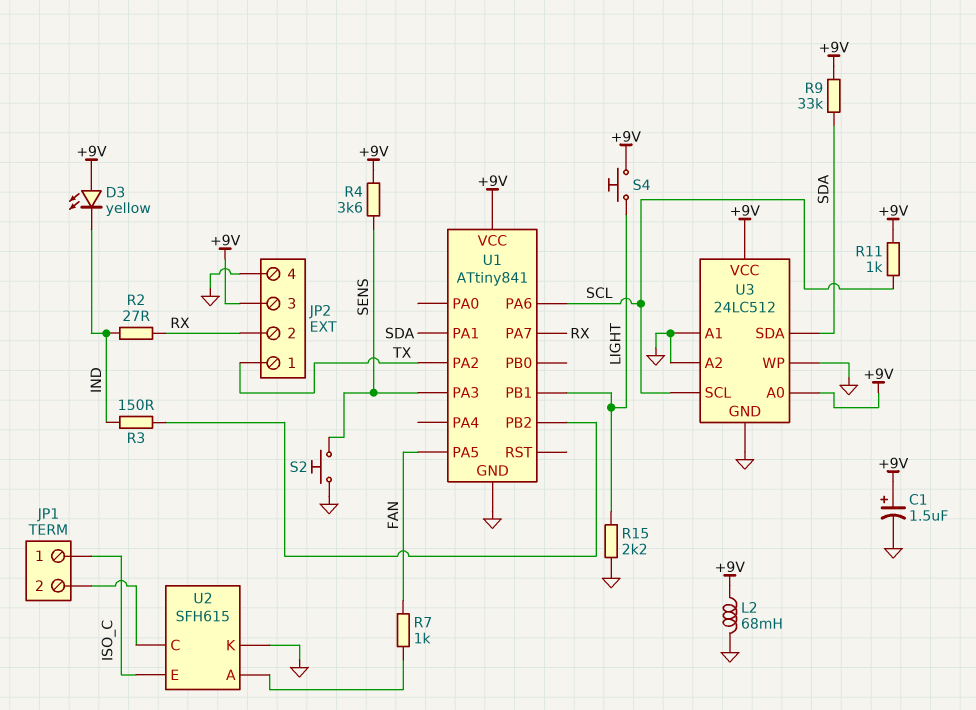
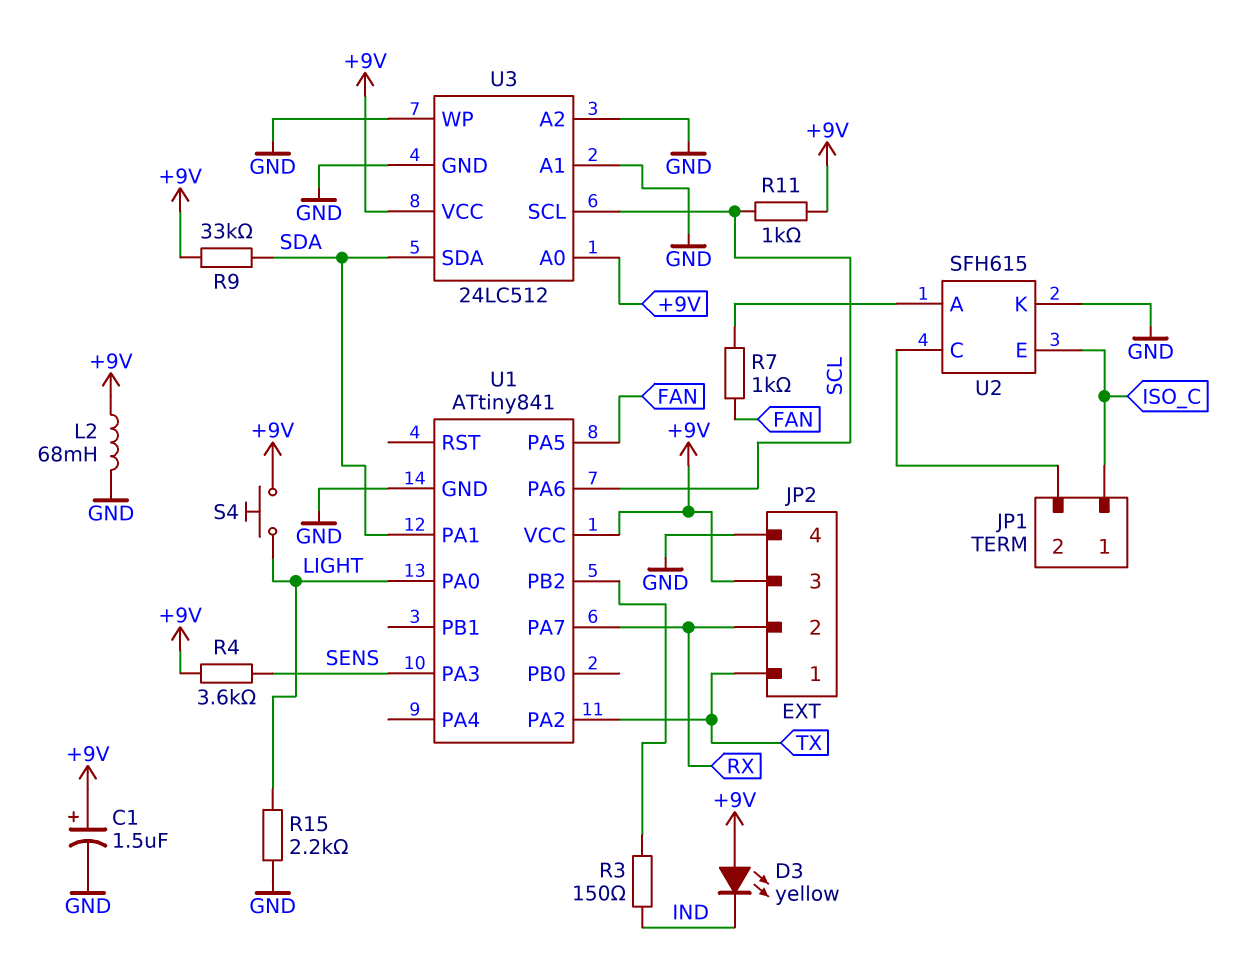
R2: 27 (IND, RX) -> none
S2: button (GND, SENS) -> none
U1 pin PA0: none -> LIGHT
U1 pin PB1: LIGHT -> none

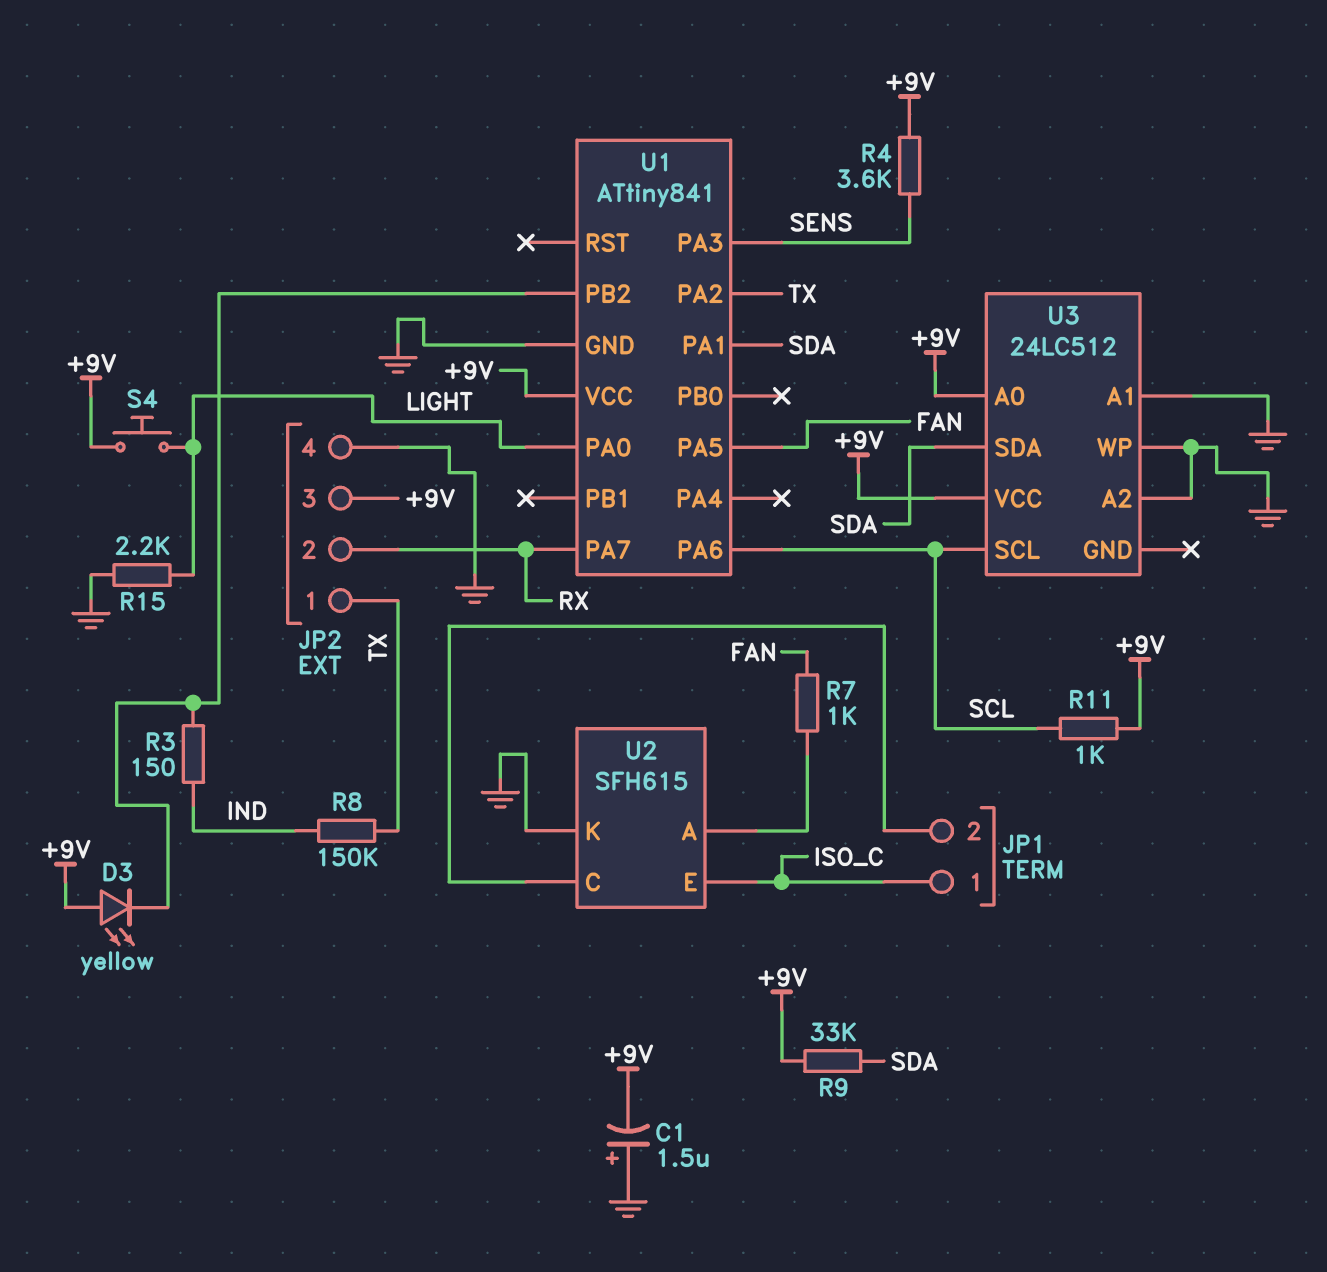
C1: 1.5uF (plus +9V, minus GND) -> 1.5uF (plus GND, minus +9V)
D3: LED yellow (A +9V, K IND) -> LED yellow (A +9V, K U1/PB2)
L2: 68mH (+9V, GND) -> none
R8: none -> 150k (IND, TX)
U3 pin GND: GND -> none

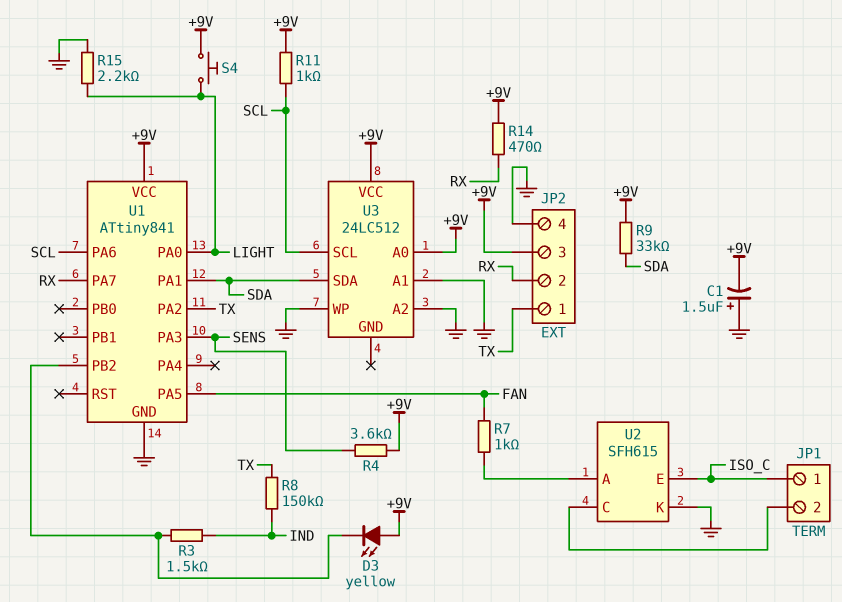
R3: 150 (IND, U1/PB2) -> 1.5k (IND, U1/PB2)
R14: none -> 470 (+9V, RX)

